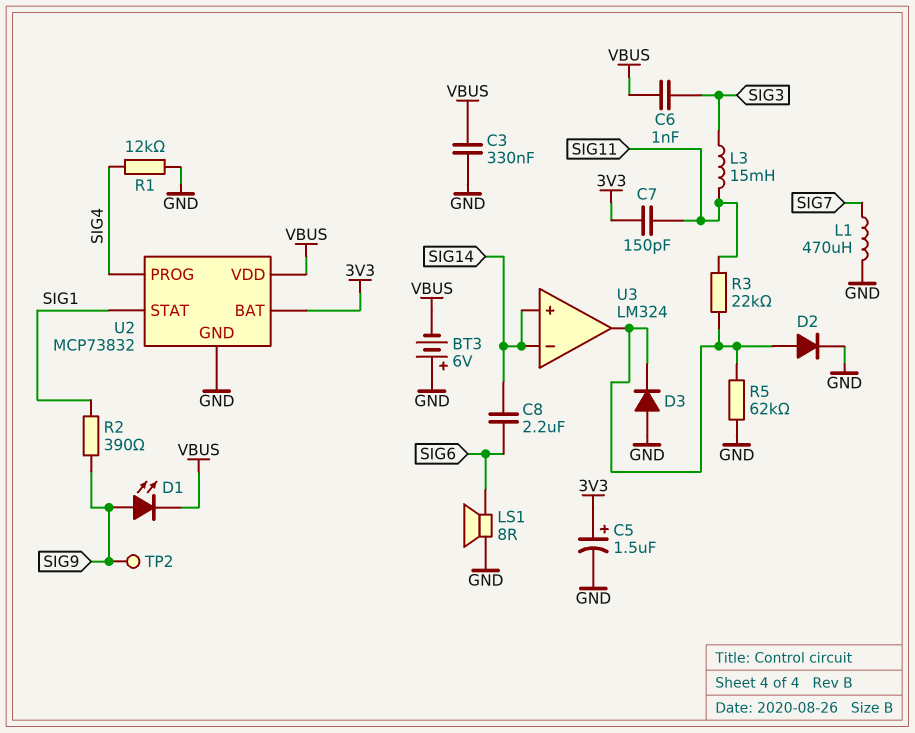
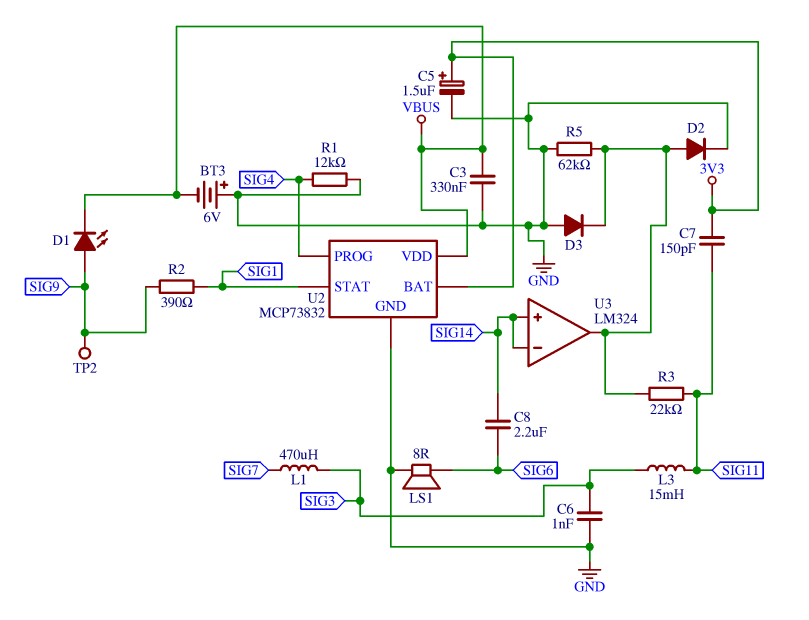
C6: 1nF (SIG3, VBUS) -> 1nF (GND, SIG3)
L1: 470uH (GND, SIG7) -> 470uH (SIG3, SIG7)

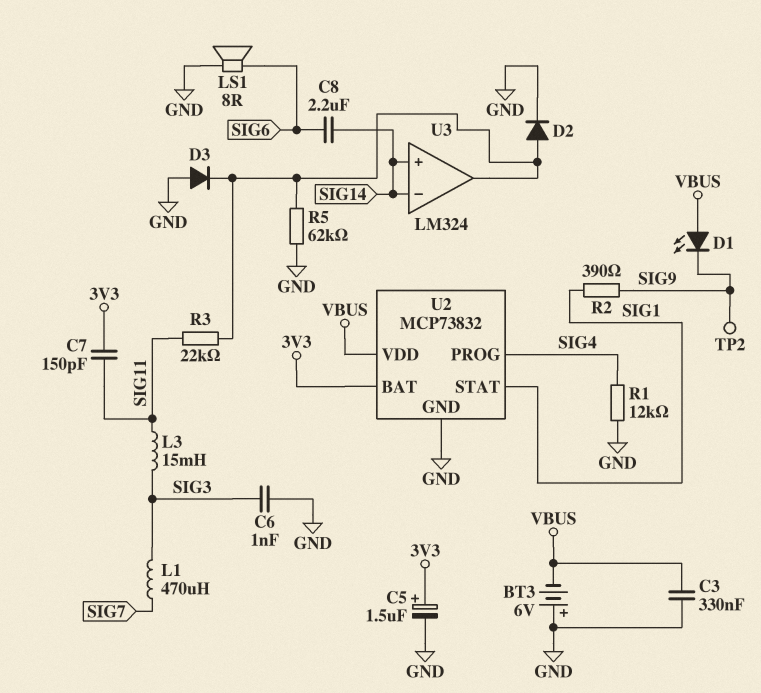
D1: LED (A SIG9, K VBUS) -> LED (A VBUS, K SIG9)

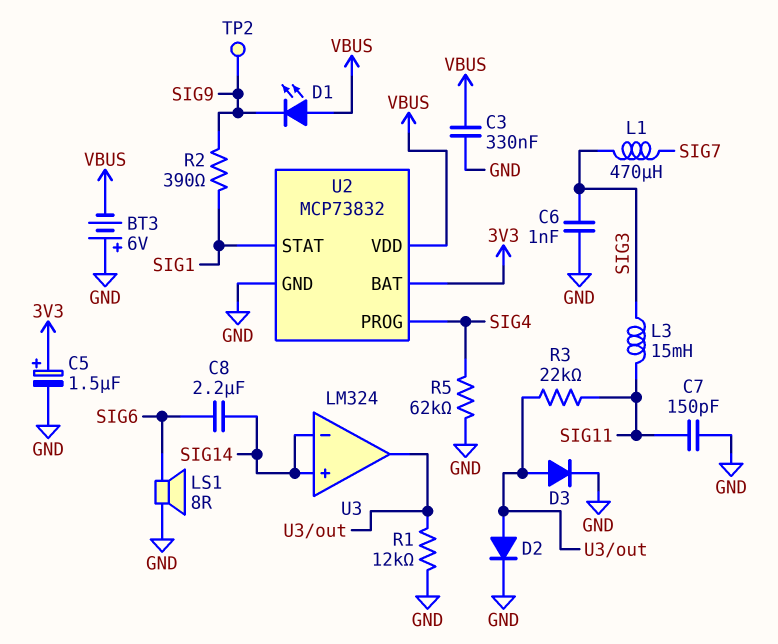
C7: 150pF (3V3, SIG11) -> 150pF (GND, SIG11)
D3: diode (A GND, K U3/out) -> diode (A U3/out, K GND)
R1: 12k (GND, SIG4) -> 12k (GND, U3/out)
R5: 62k (GND, U3/out) -> 62k (GND, SIG4)

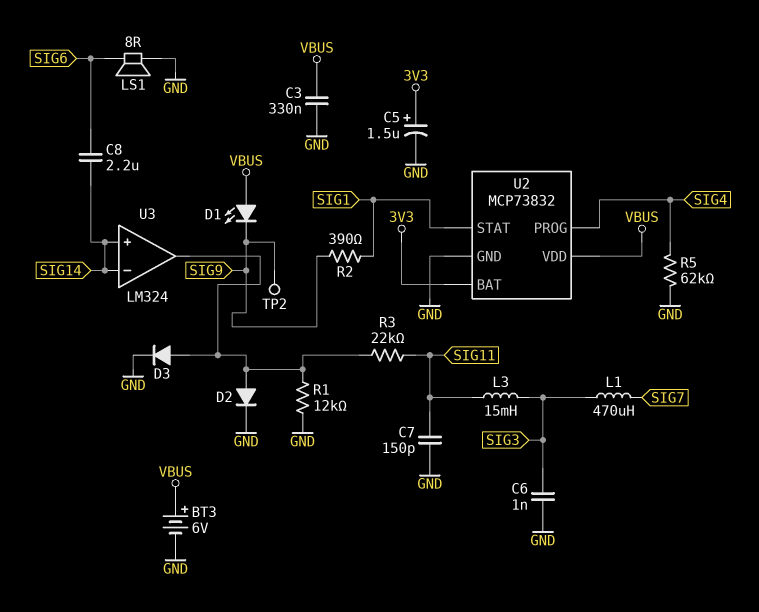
BT3: 6V (plus GND, minus VBUS) -> 6V (plus VBUS, minus GND)

